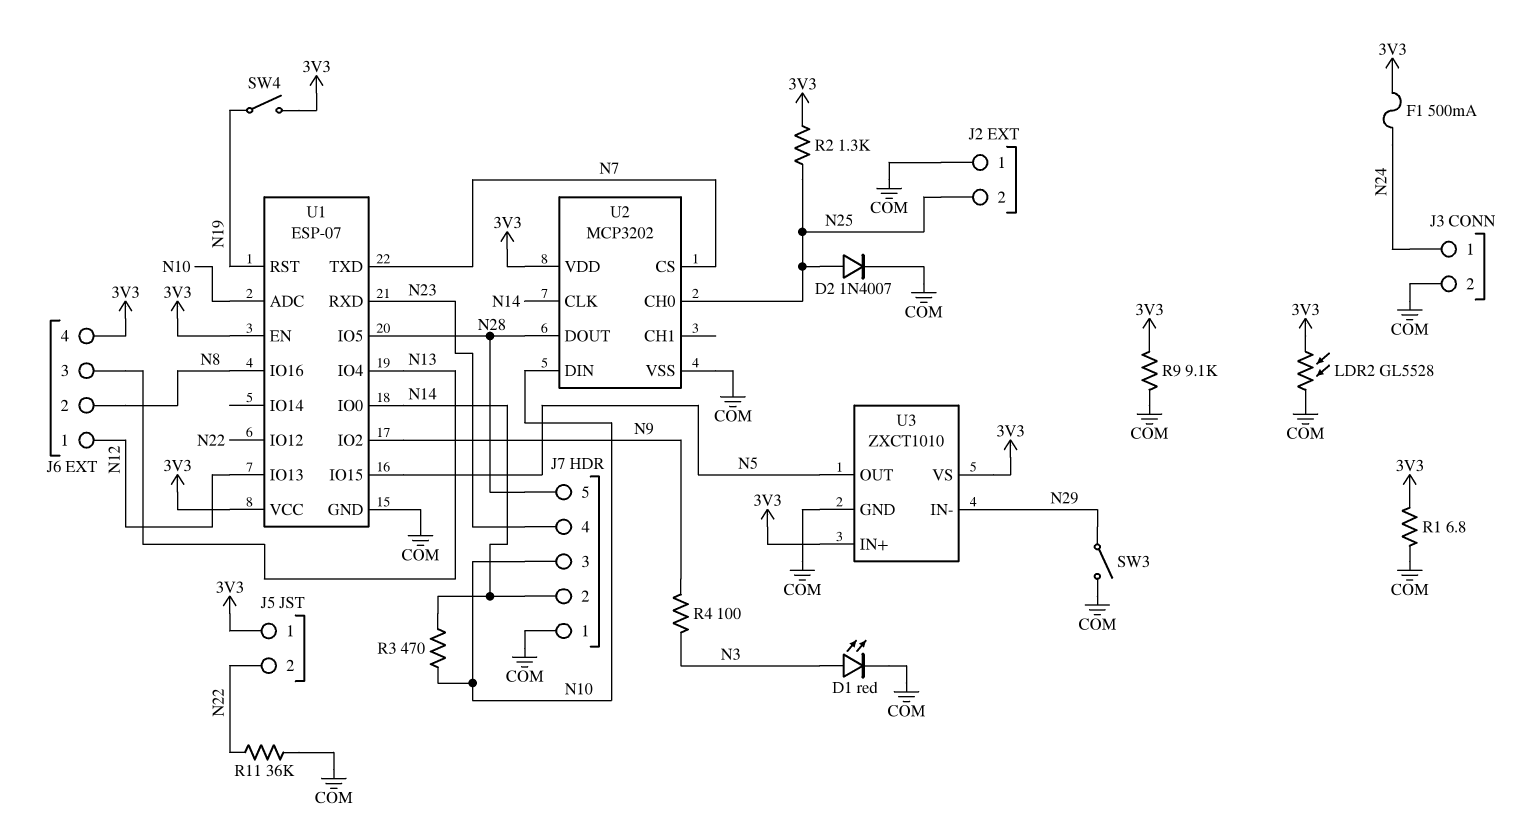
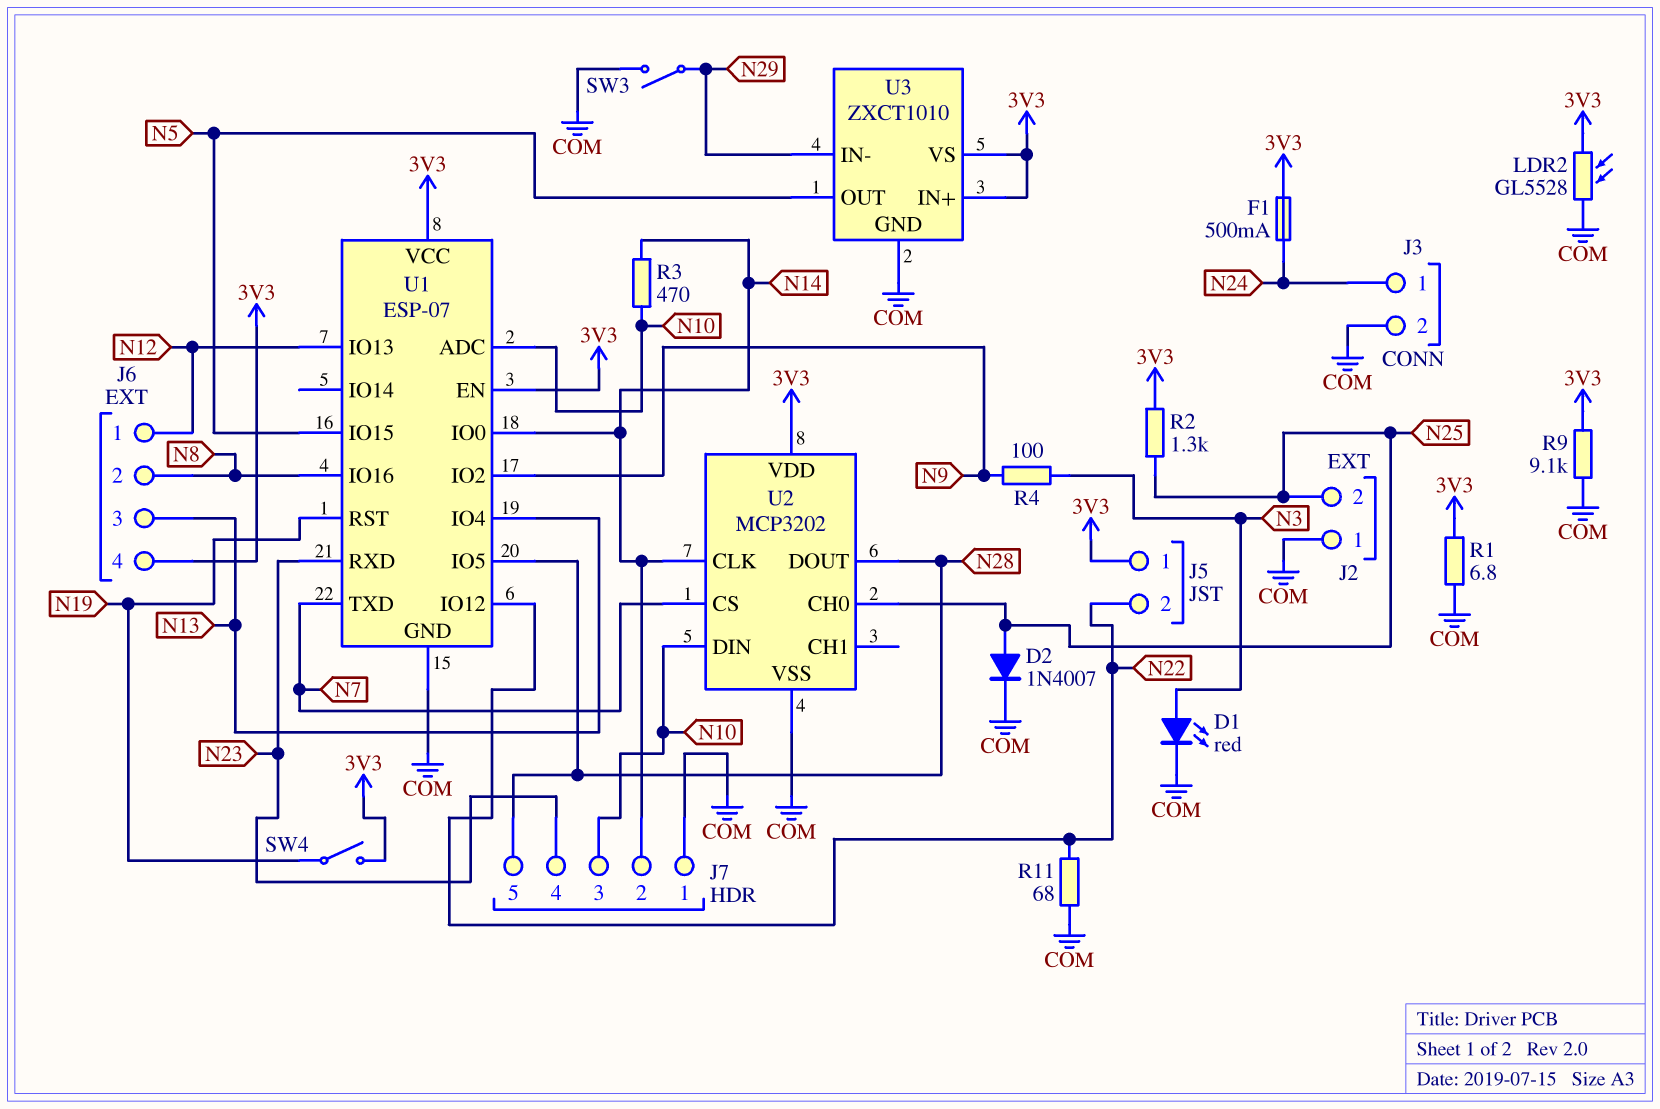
R11: 36k (COM, N22) -> 68 (COM, N22)

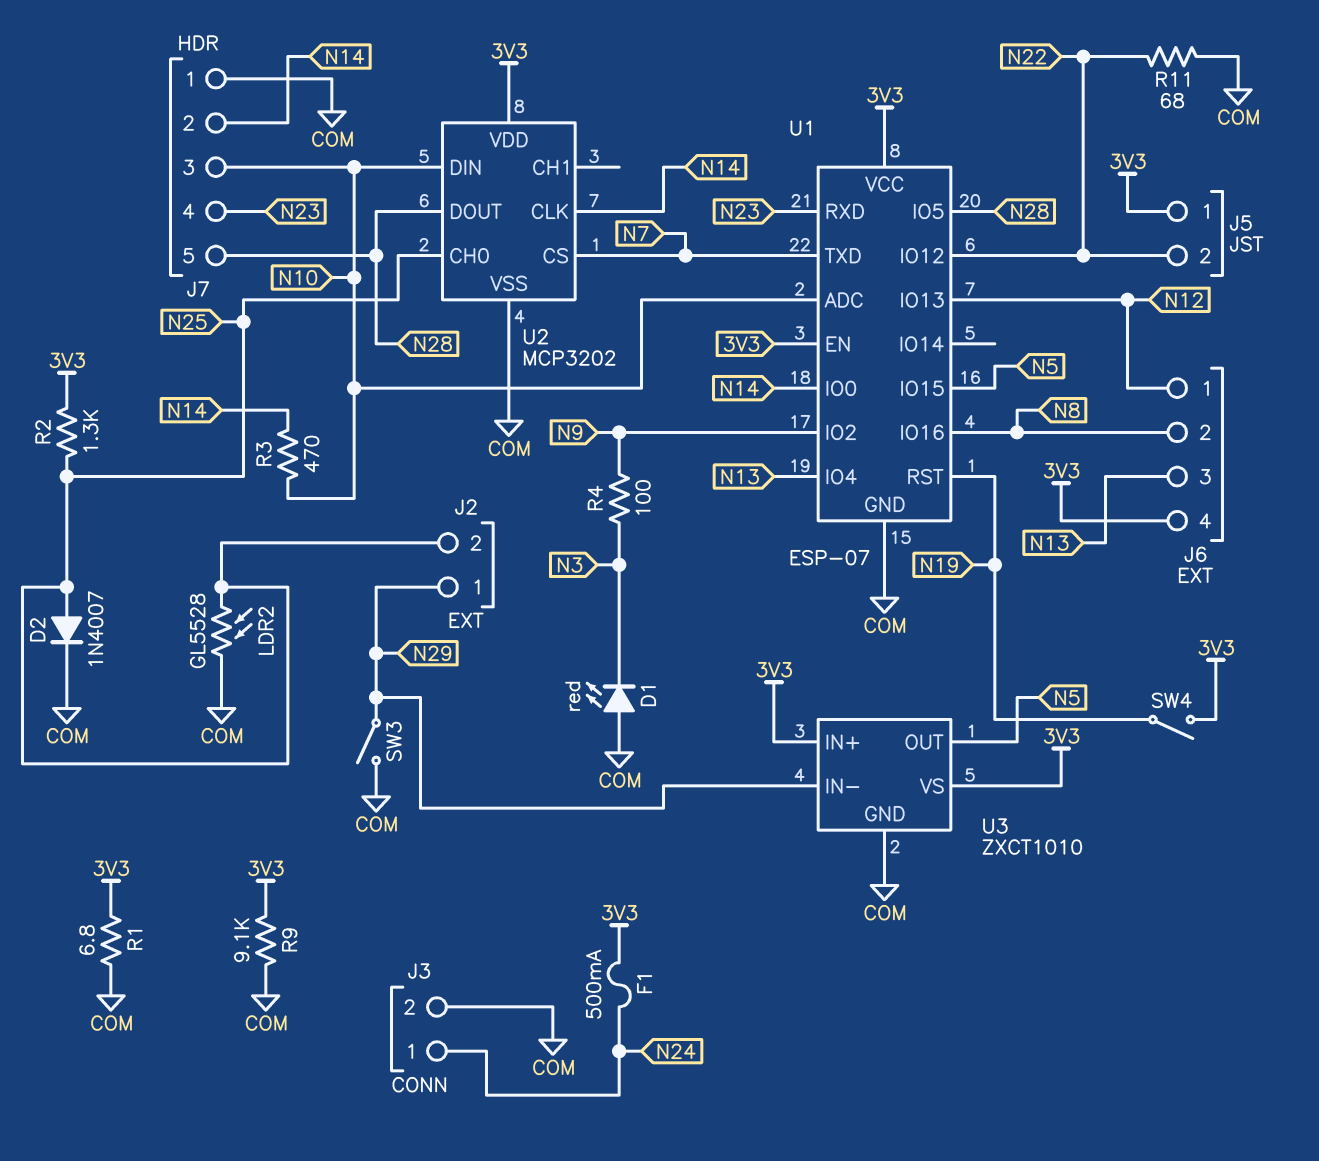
D1: LED red (A N3, K COM) -> LED red (A COM, K N3)
J2 pin 1: COM -> N29
LDR2: GL5528 (3V3, COM) -> GL5528 (COM, N25)

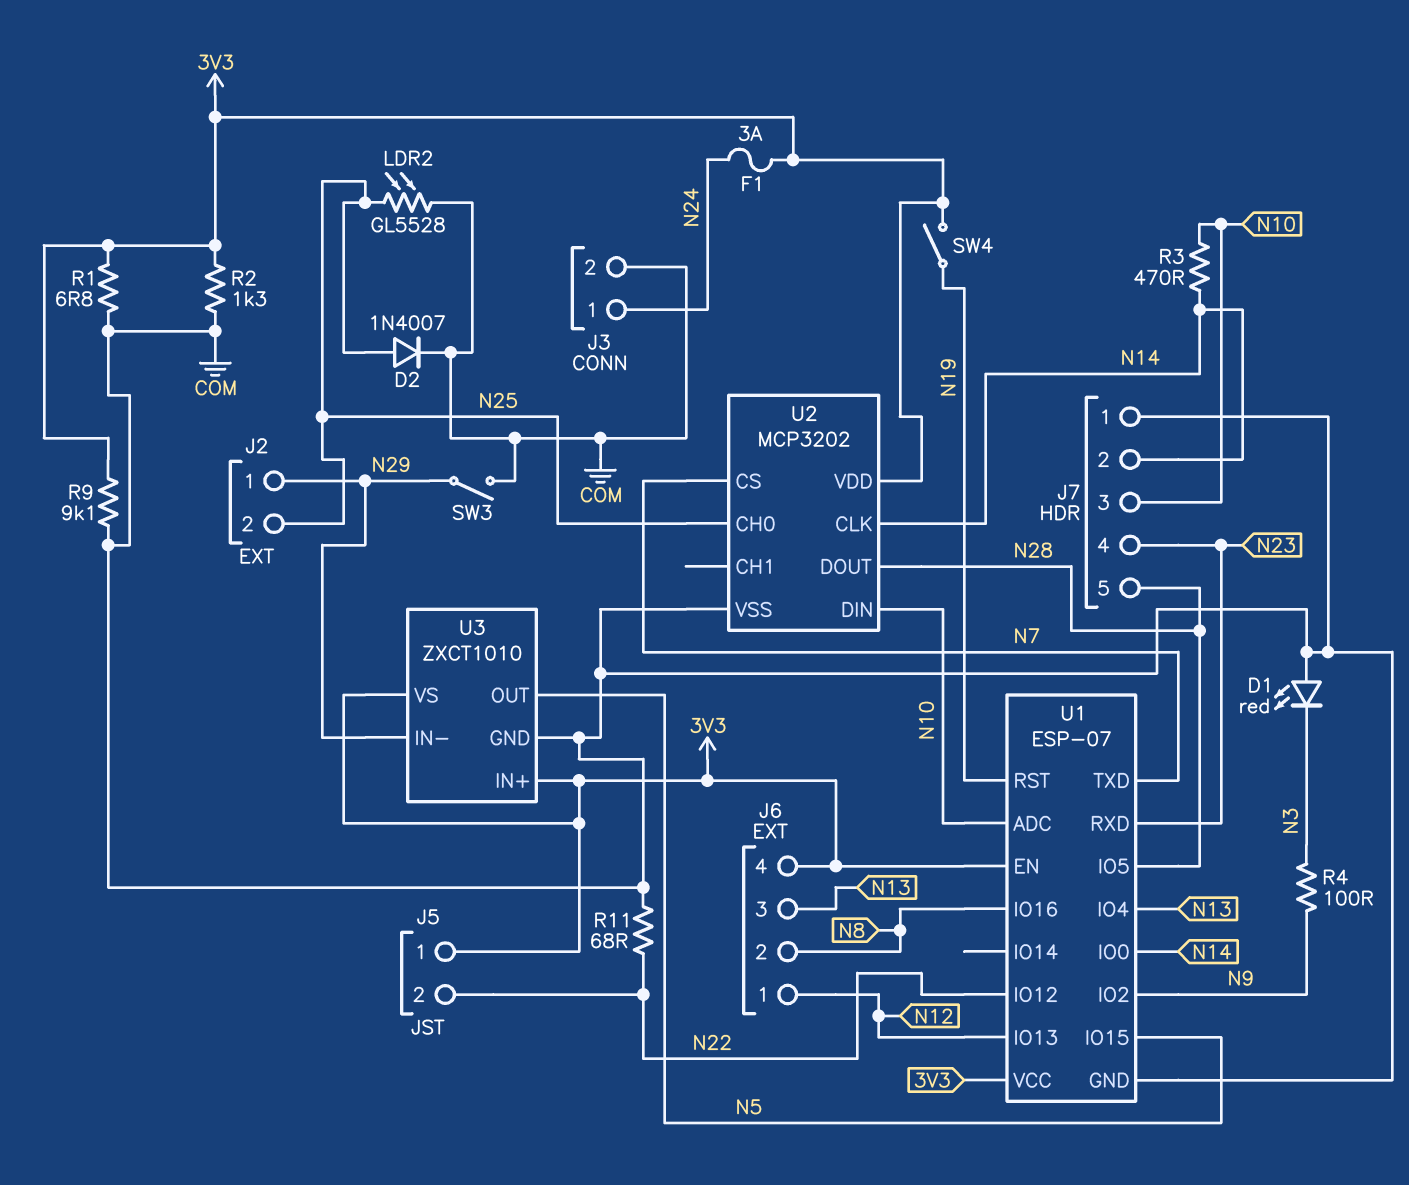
F1: 500mA (3V3, N24) -> 3A (3V3, N24)
R2: 1.3k (3V3, N25) -> 1.3k (3V3, COM)

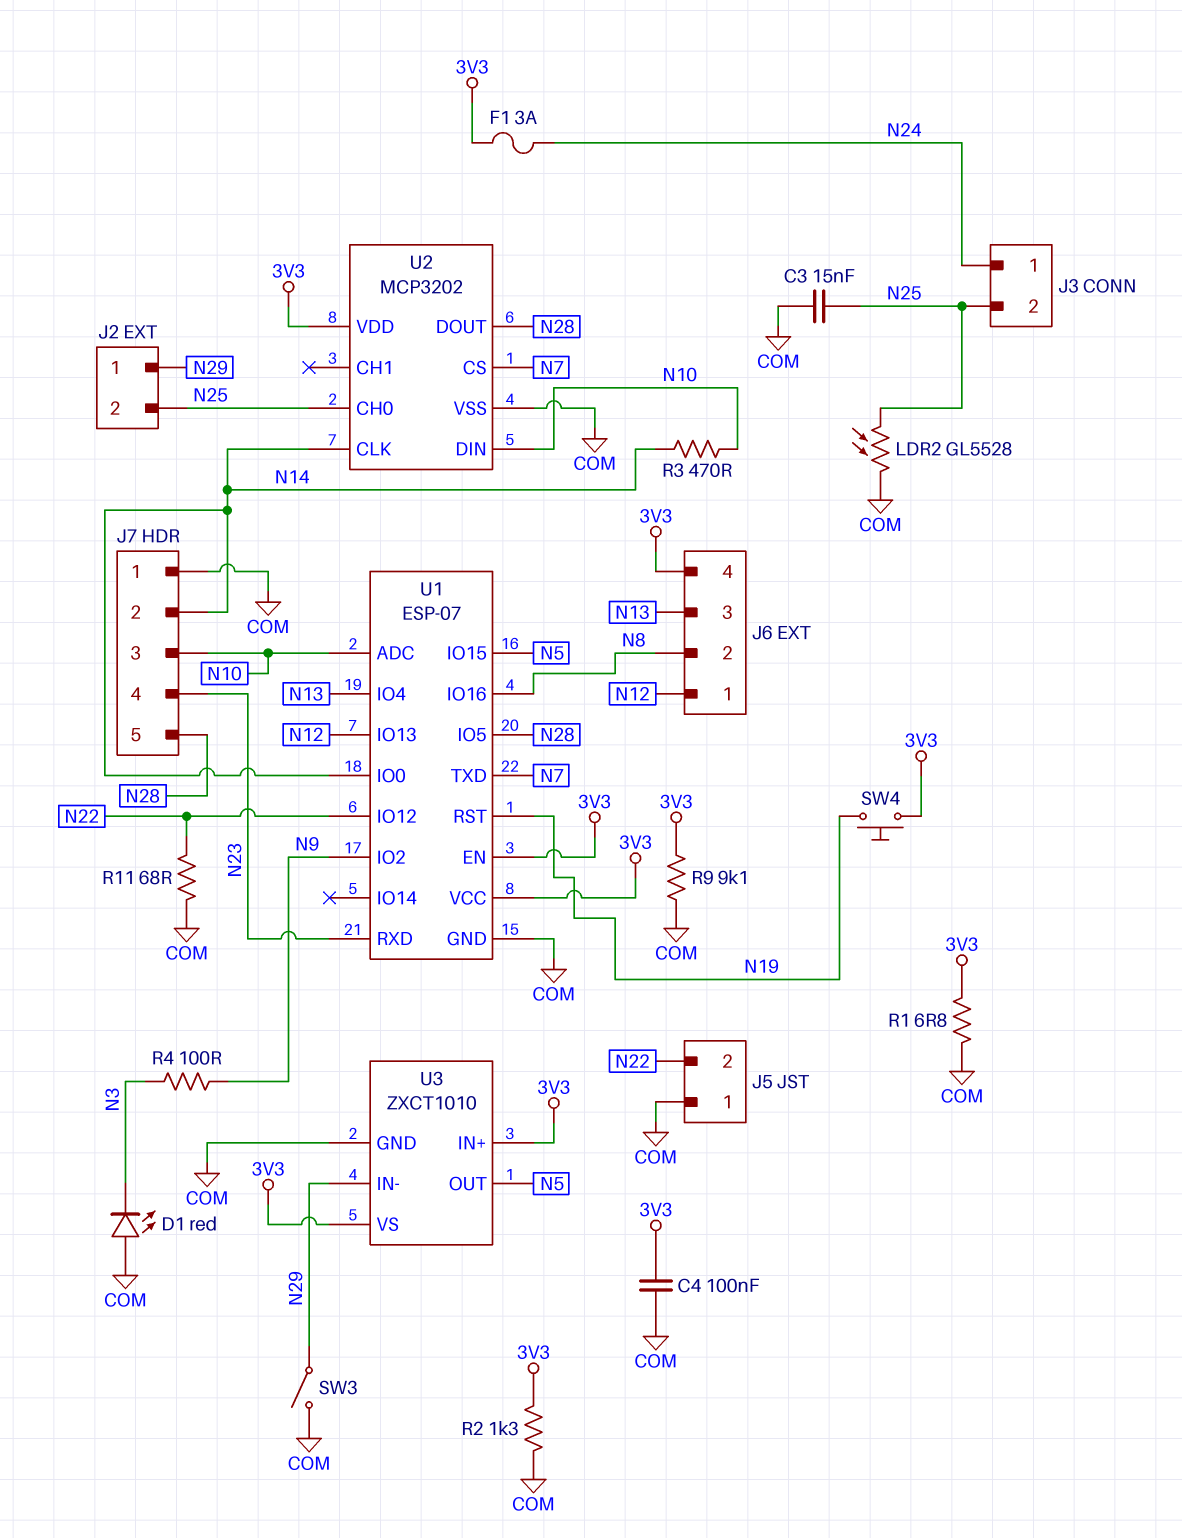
C3: none -> 15nF (COM, N25)
C4: none -> 100nF (3V3, COM)
D2: diode 1N4007 (A N25, K COM) -> none
J3 pin 2: COM -> N25
J5 pin 1: 3V3 -> COM
SW4: switch (3V3, N19) -> button (3V3, N19)

